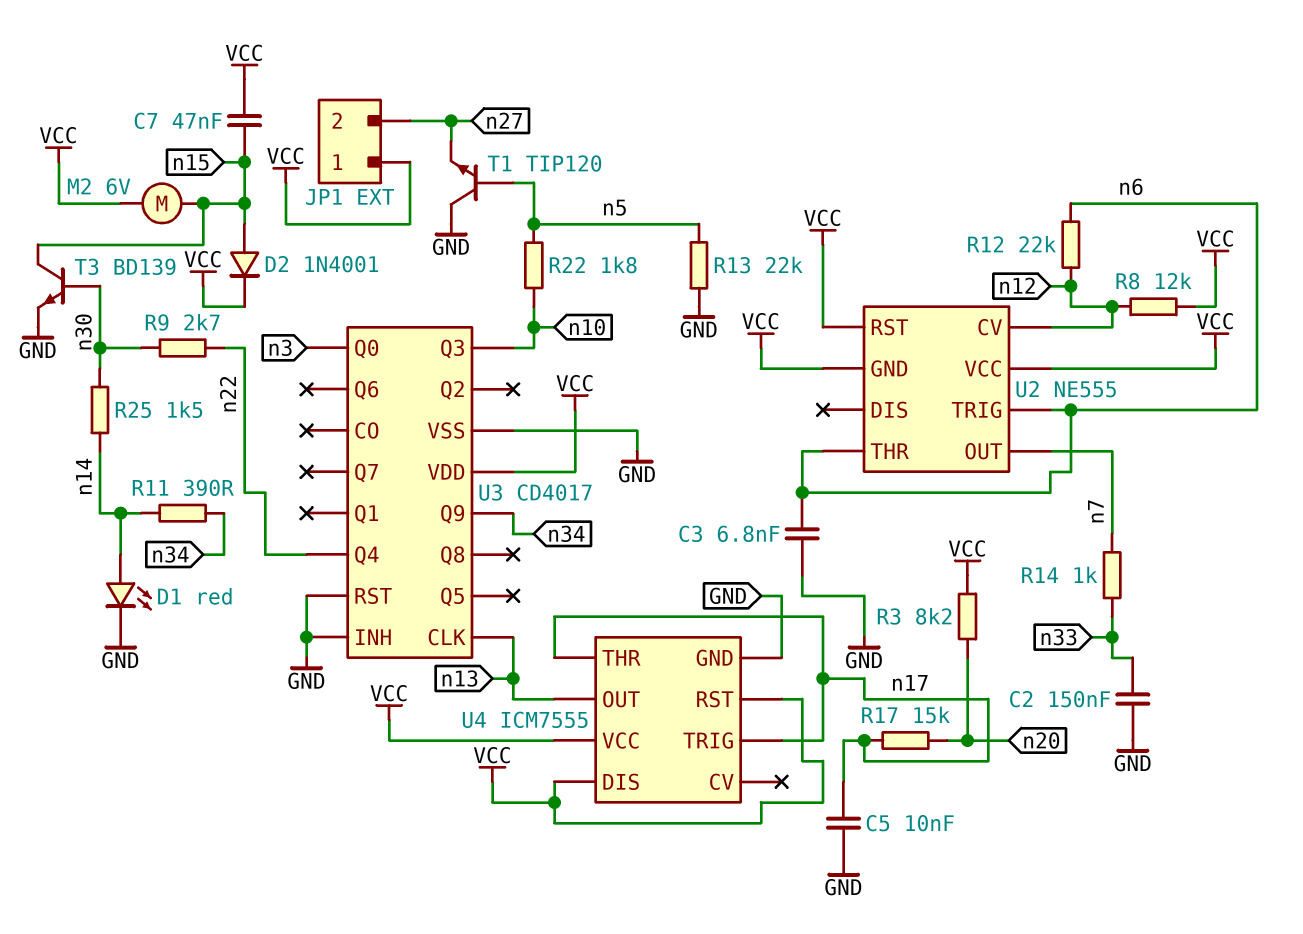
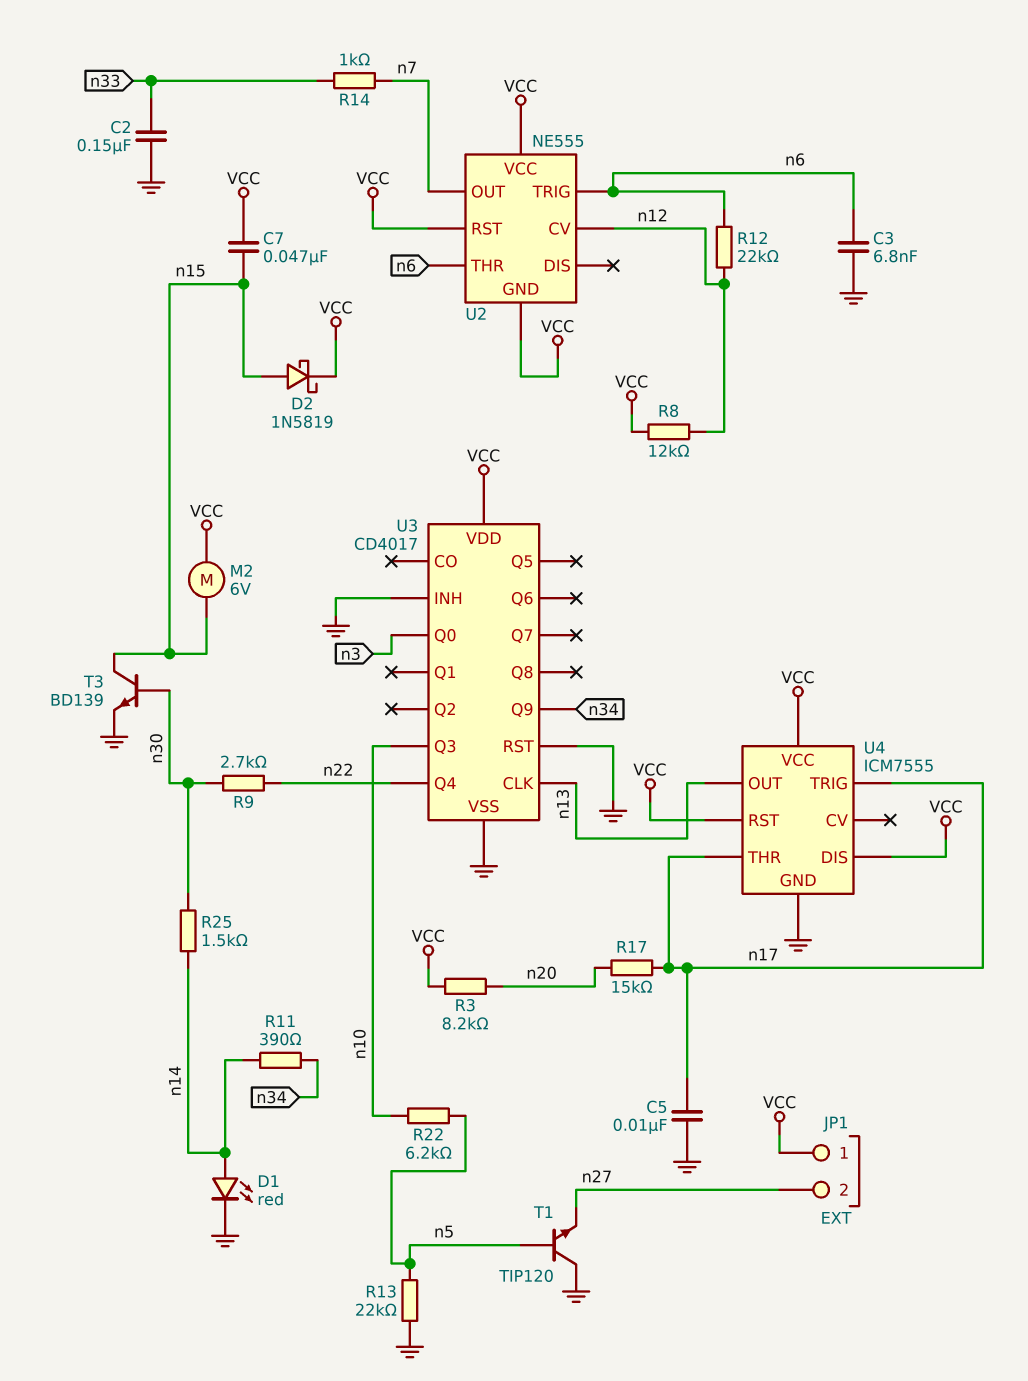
D2: diode 1N4001 (A n15, K VCC) -> schottky 1N5819 (A n15, K VCC)
R22: 1.8k (n5, n10) -> 6.2k (n5, n10)

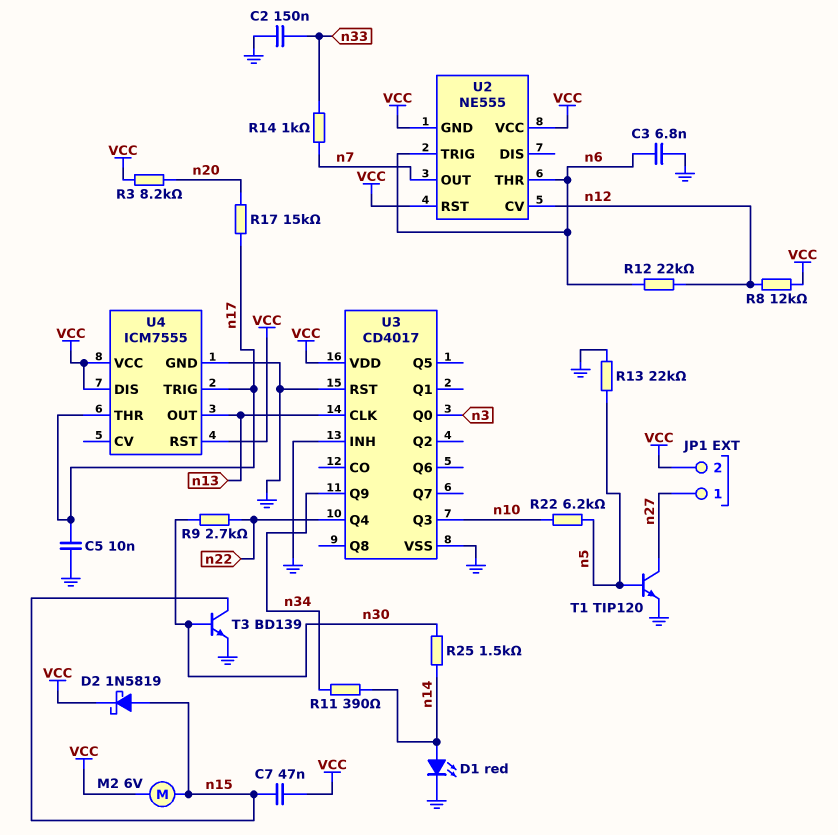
JP1 pin 1: VCC -> n27
JP1 pin 2: n27 -> VCC
T1: NPN TIP120 (B n5, C GND, E n27) -> NPN TIP120 (B n5, C n27, E GND)

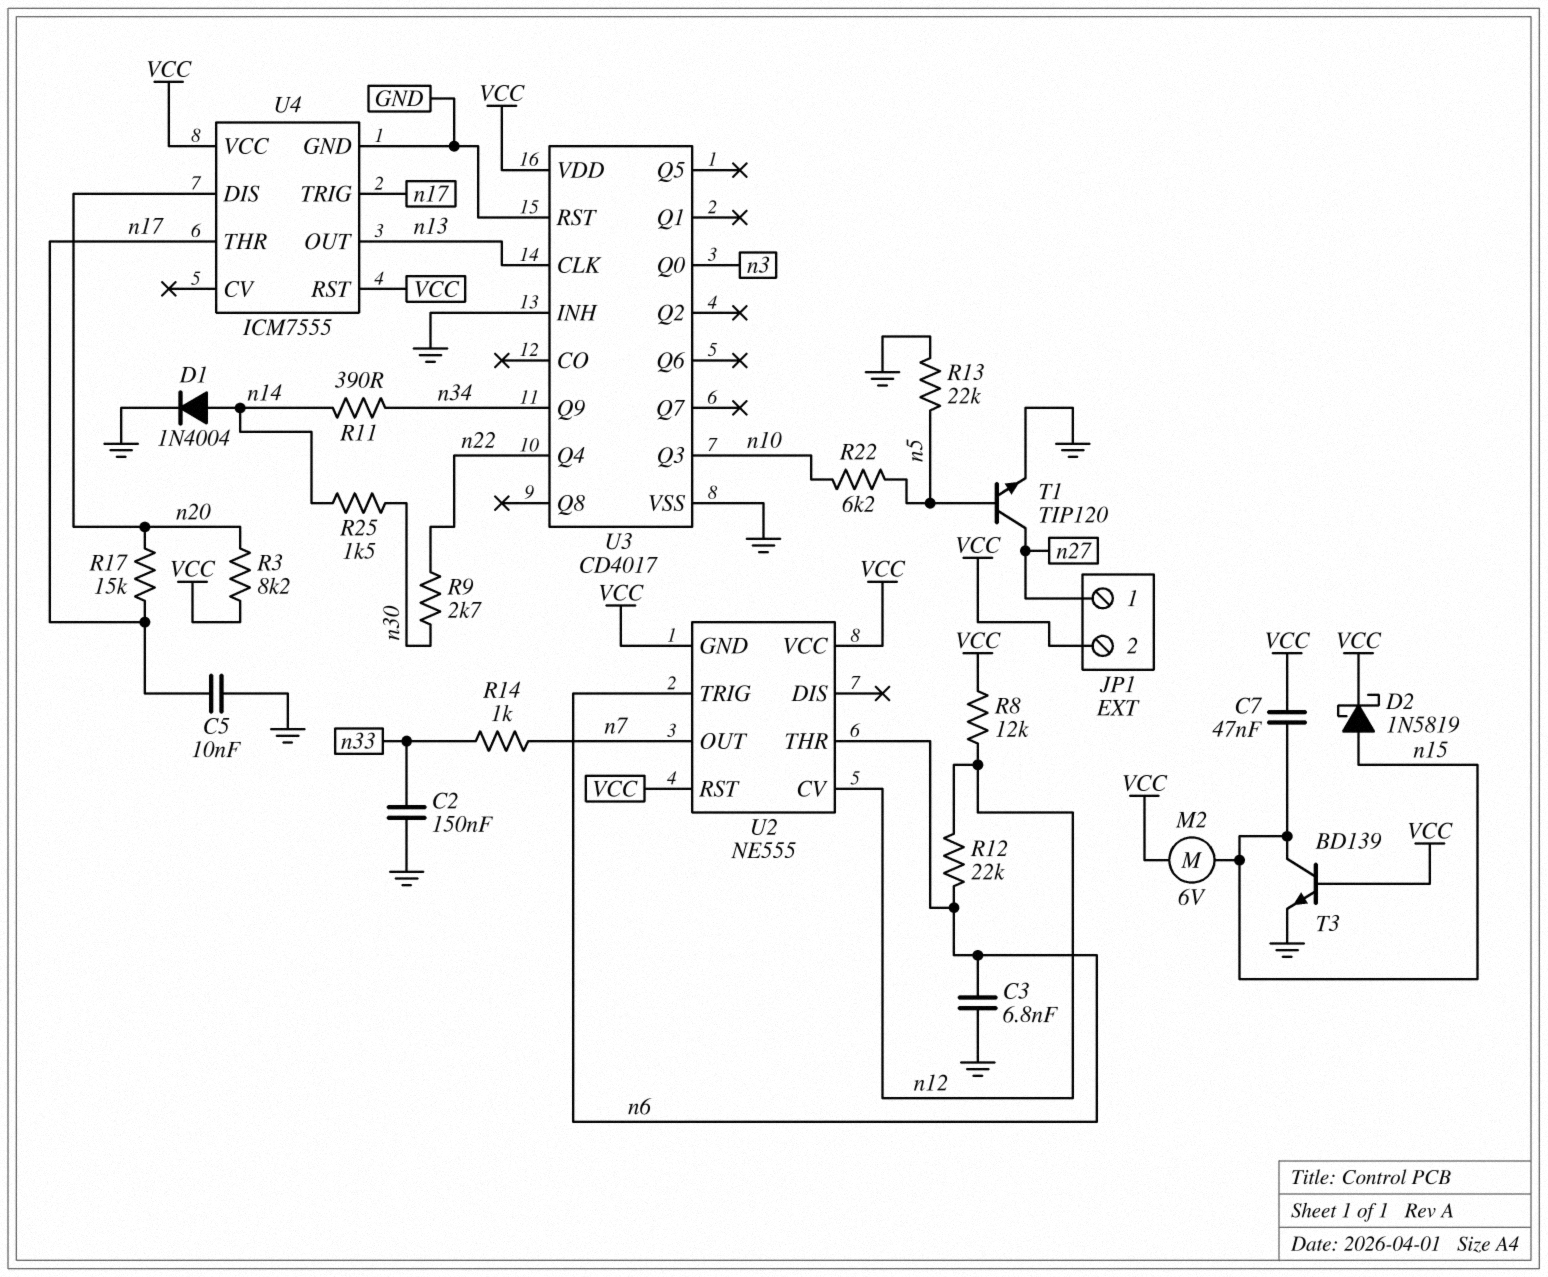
D1: LED red (A n14, K GND) -> diode 1N4004 (A n14, K GND)
T3: NPN BD139 (B n30, C n15, E GND) -> NPN BD139 (B VCC, C n15, E GND)
U4 pin DIS: VCC -> n20

